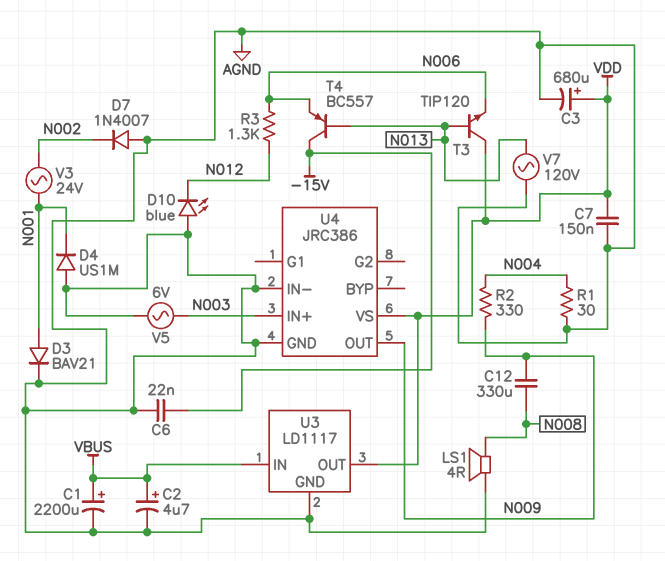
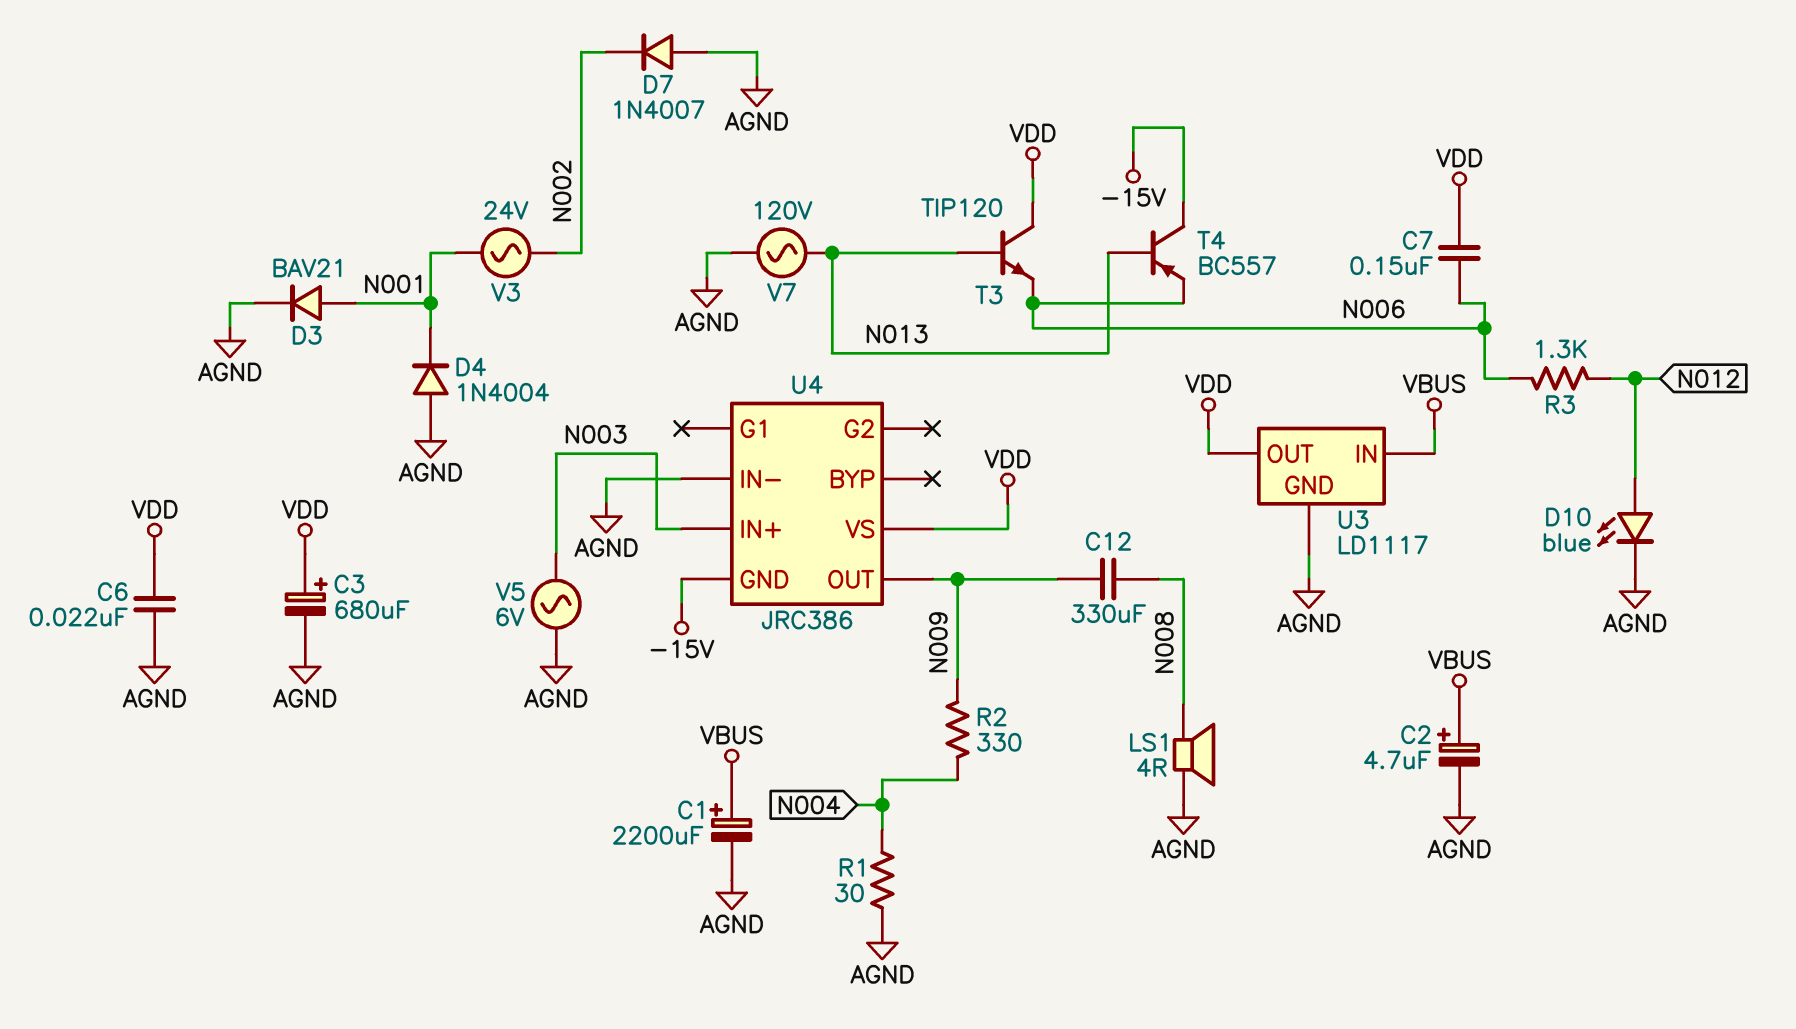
C6: 22nF (-15V, AGND) -> 22nF (AGND, VDD)
C7: 150nF (AGND, VDD) -> 150nF (N006, VDD)
D4: diode US1M (A AGND, K N001) -> diode 1N4004 (A AGND, K N001)
D10: LED blue (A AGND, K N012) -> LED blue (A N012, K AGND)
U4 pin GND: AGND -> -15V

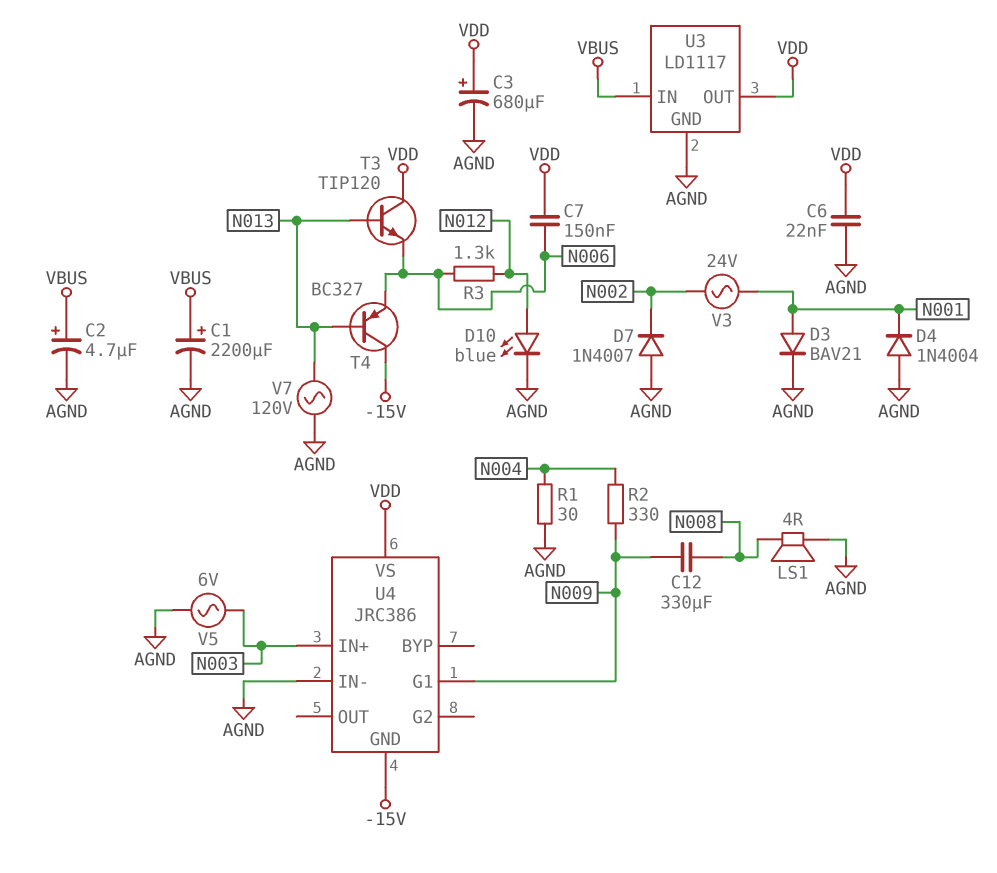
T4: PNP BC557 (B N013, C -15V, E N006) -> PNP BC327 (B N013, C -15V, E N006)
U4 pin G1: none -> N009
U4 pin OUT: N009 -> none

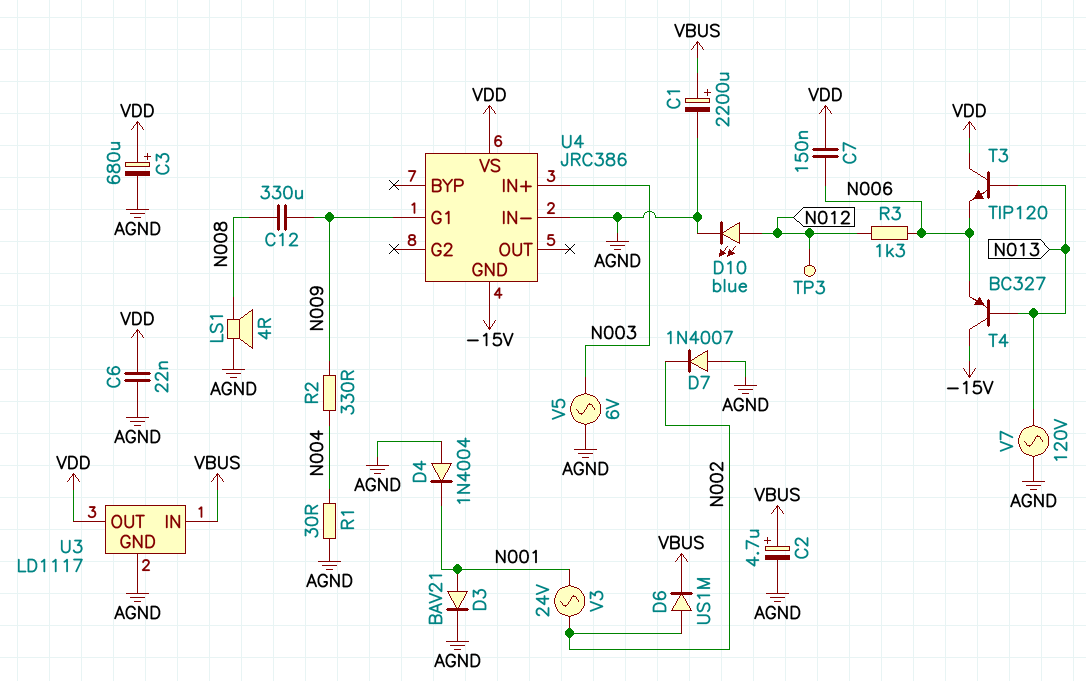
D6: none -> diode US1M (A N002, K VBUS)
TP3: none -> test point (N012)

